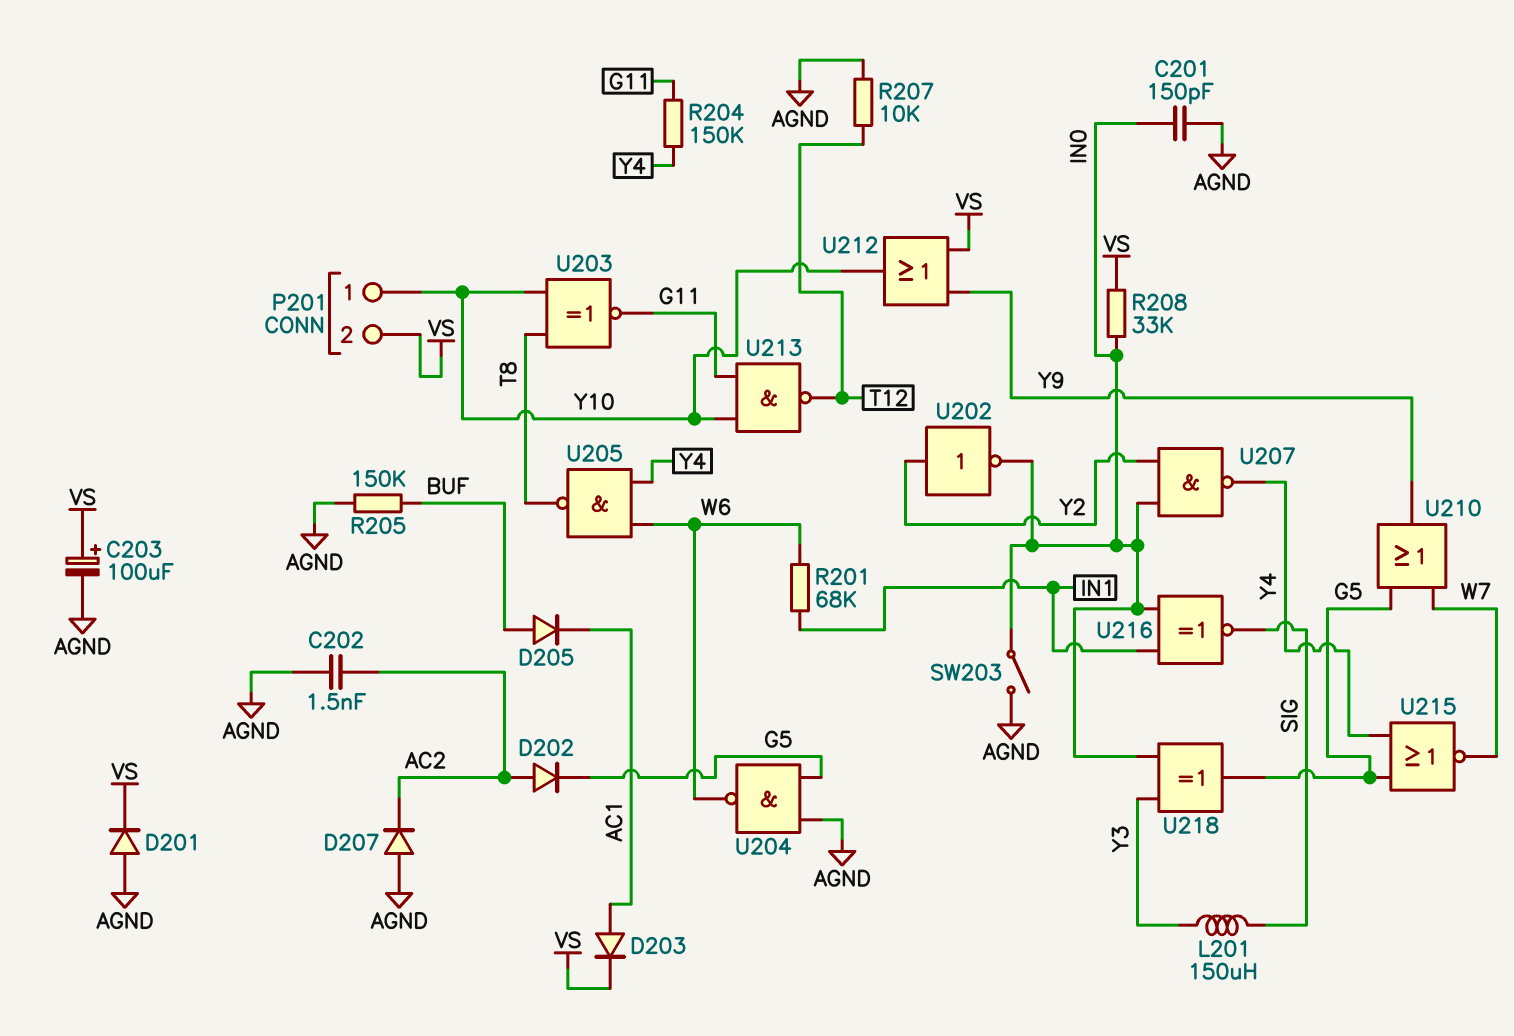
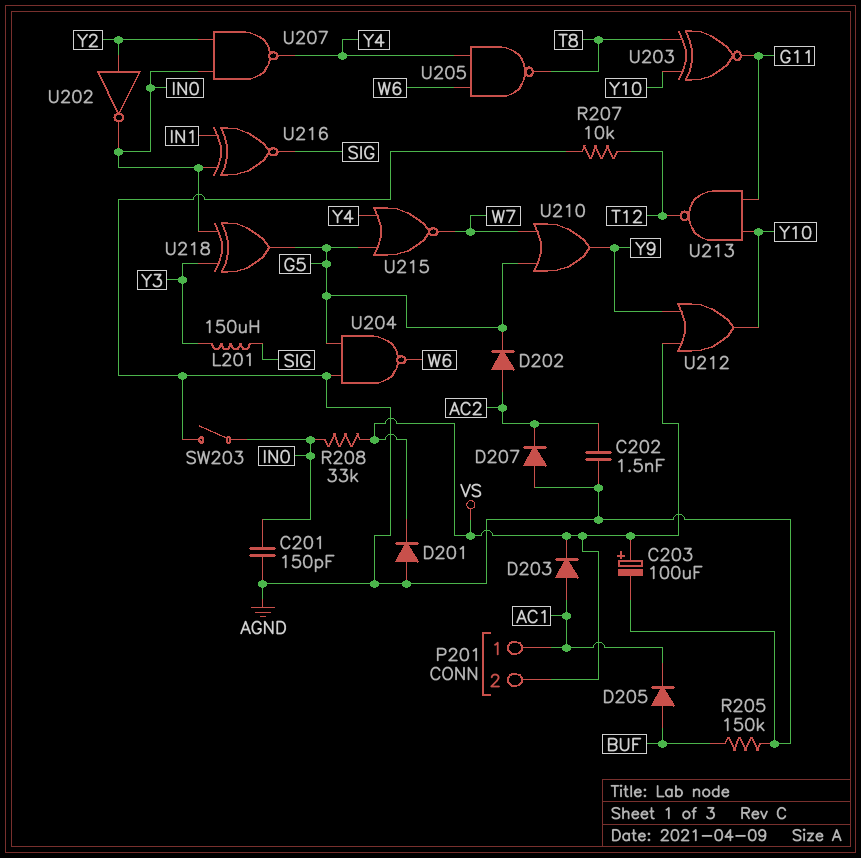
P201 pin 1: Y10 -> AC1
R201: 68k (IN1, W6) -> none
R204: 150k (G11, Y4) -> none

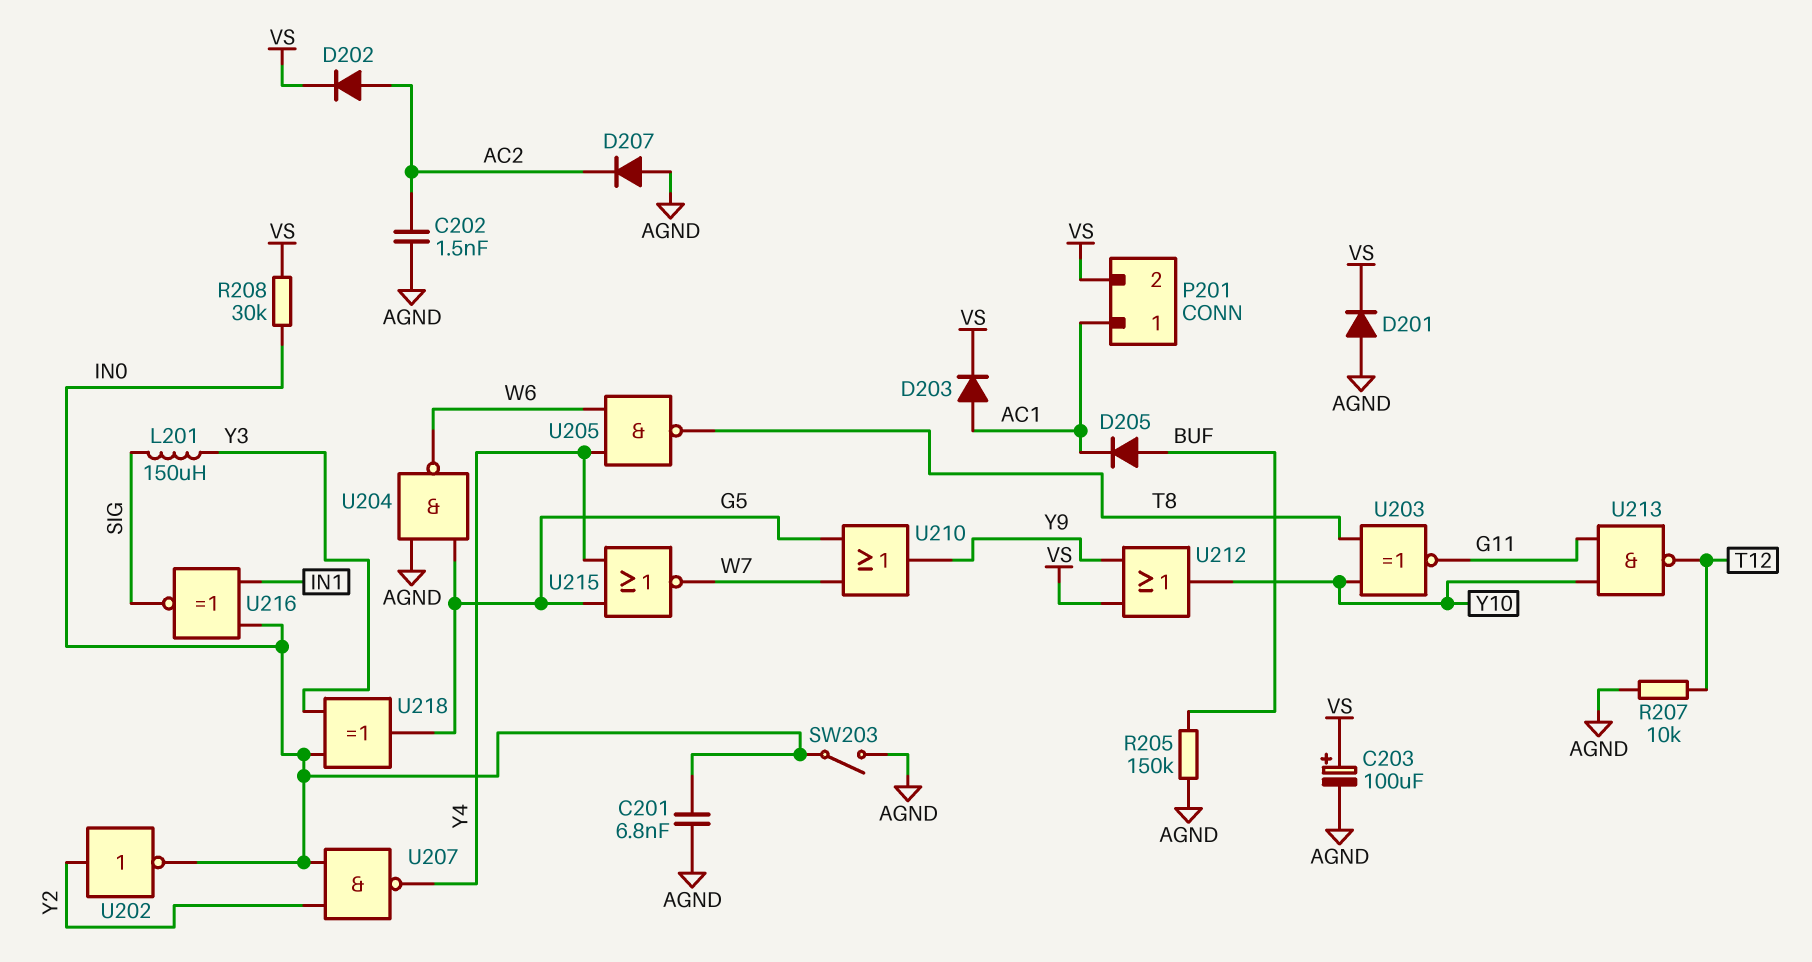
C201: 150pF (AGND, IN0) -> 6.8nF (AGND, IN0)
D202: diode (A AC2, K G5) -> diode (A AC2, K VS)
R208: 33k (IN0, VS) -> 30k (IN0, VS)

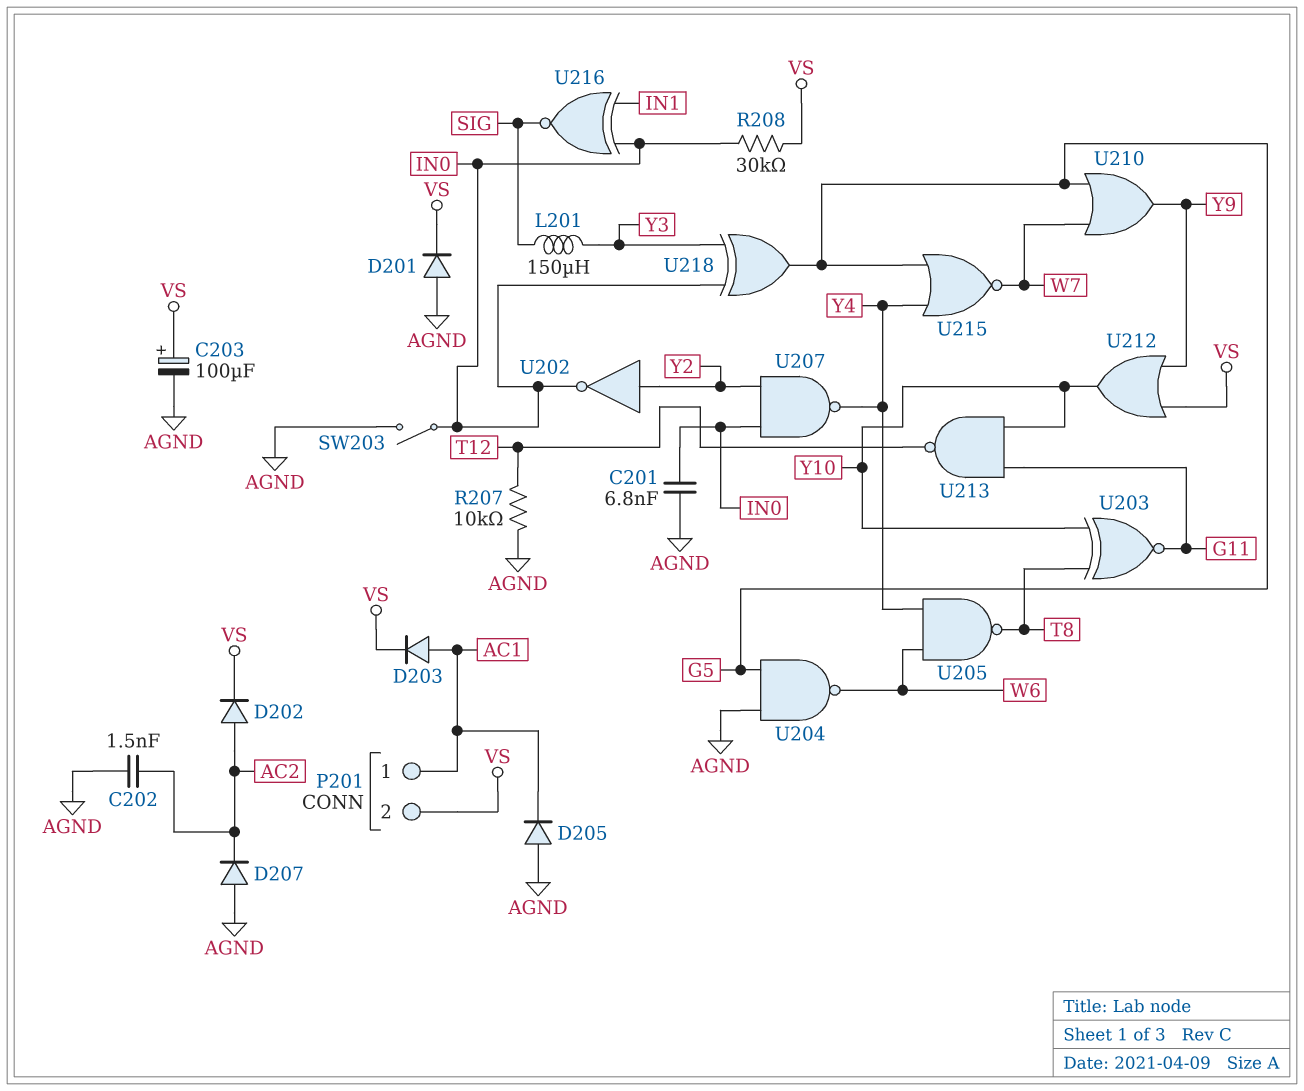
D205: diode (A BUF, K AC1) -> diode (A AGND, K AC1)
R205: 150k (AGND, BUF) -> none

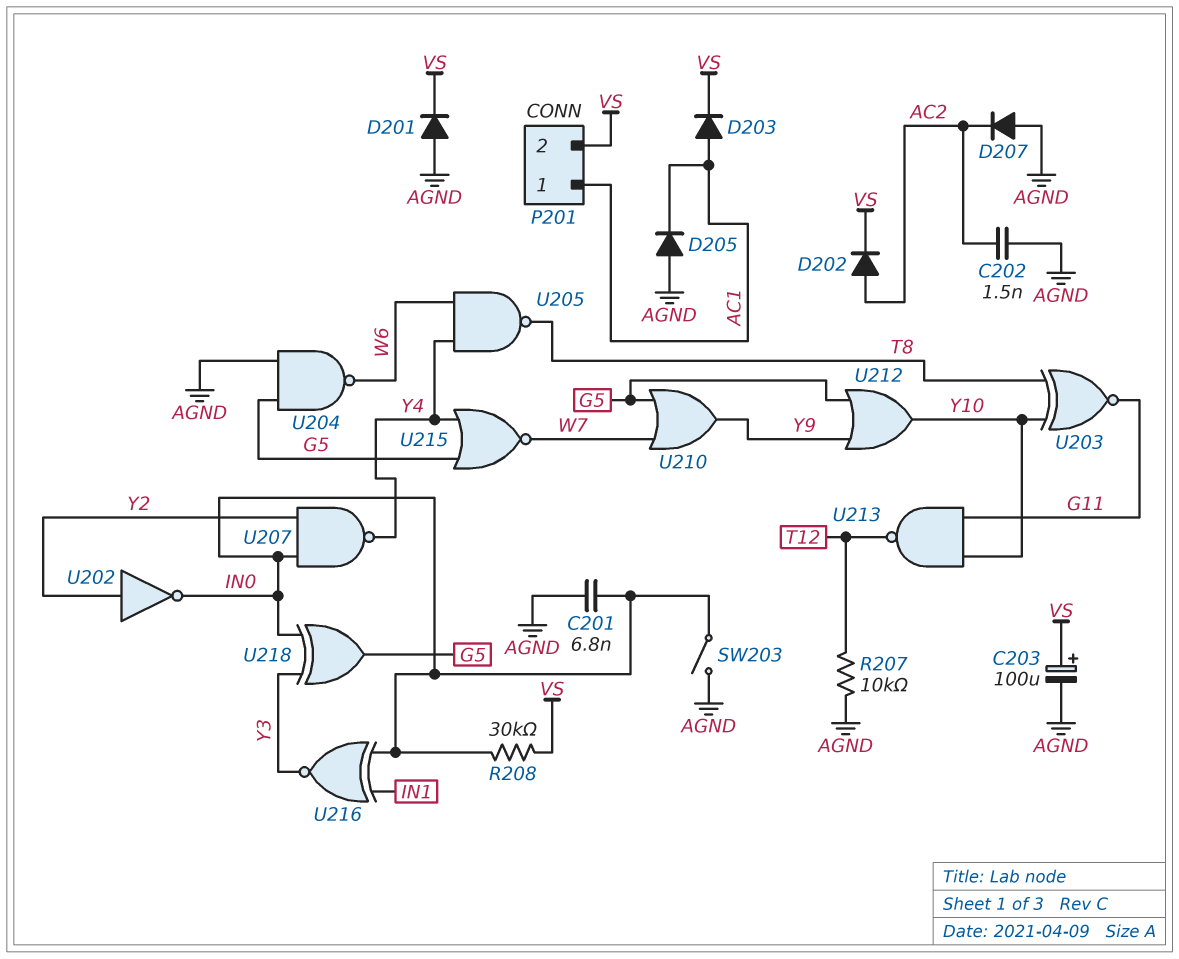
L201: 150uH (SIG, Y3) -> none
U212: OR (in VS, in Y9, out Y10) -> OR (in G5, in Y9, out Y10)
U216: XNOR (in IN0, in IN1, out SIG) -> XNOR (in IN0, in IN1, out Y3)

